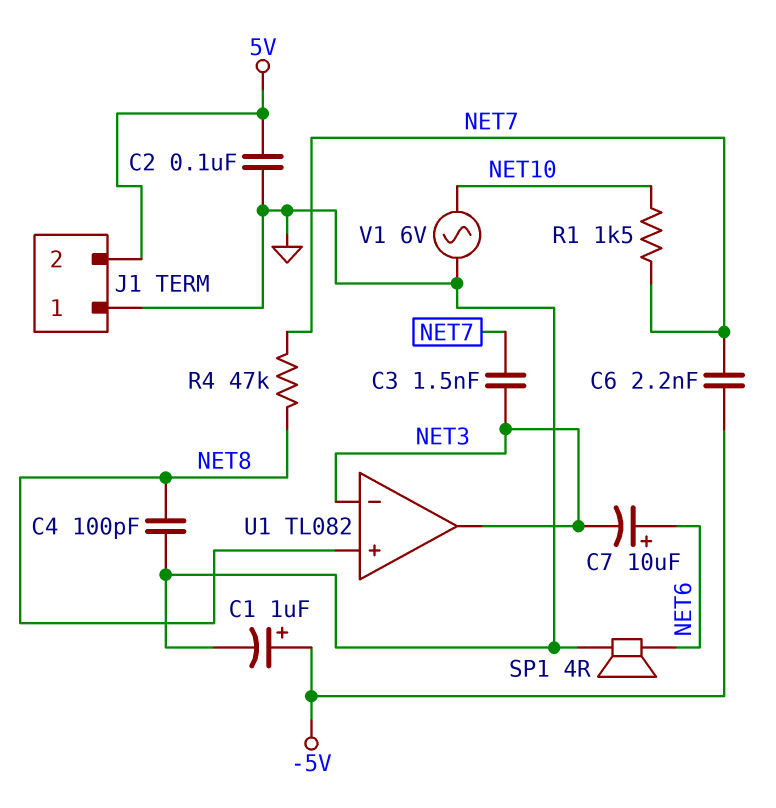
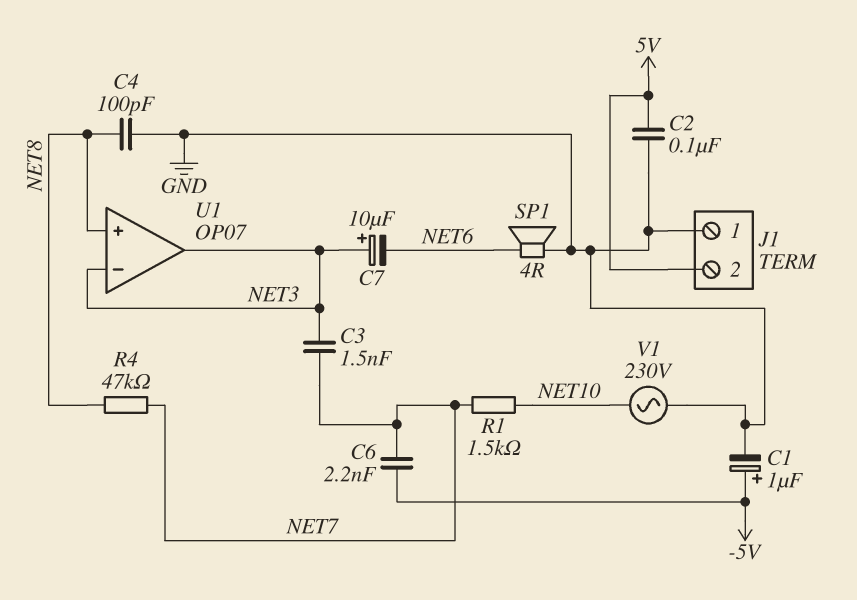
C7: 10uF (plus NET6, minus NET3) -> 10uF (plus NET3, minus NET6)
U1: TL082 -> OP07
V1: AC 6V (GND, NET10) -> AC 230V (GND, NET10)

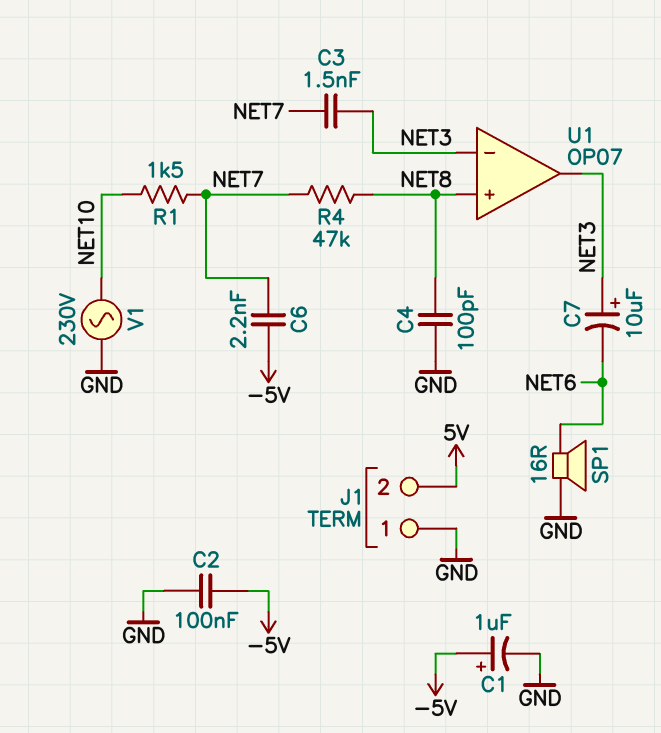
C2: 100nF (5V, GND) -> 100nF (-5V, GND)
SP1: speaker 4R (GND, NET6) -> speaker 16R (GND, NET6)

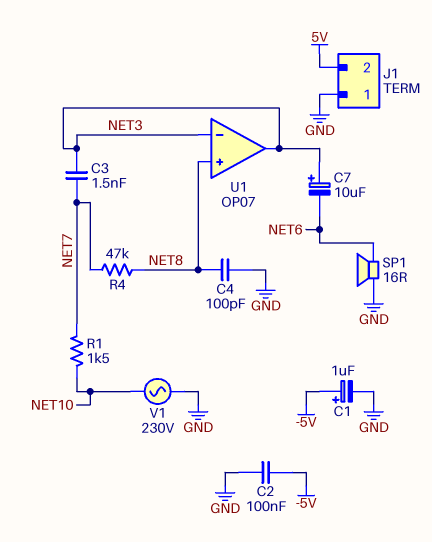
C6: 2.2nF (-5V, NET7) -> none

